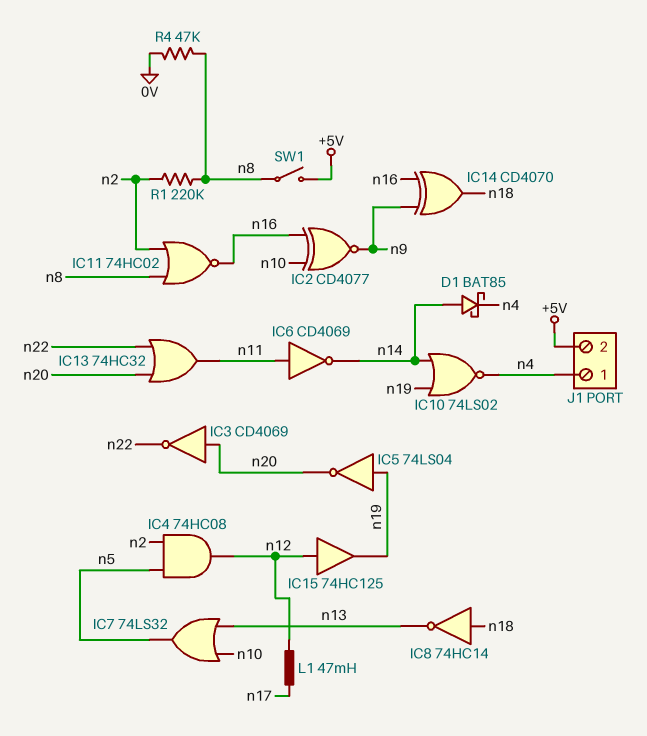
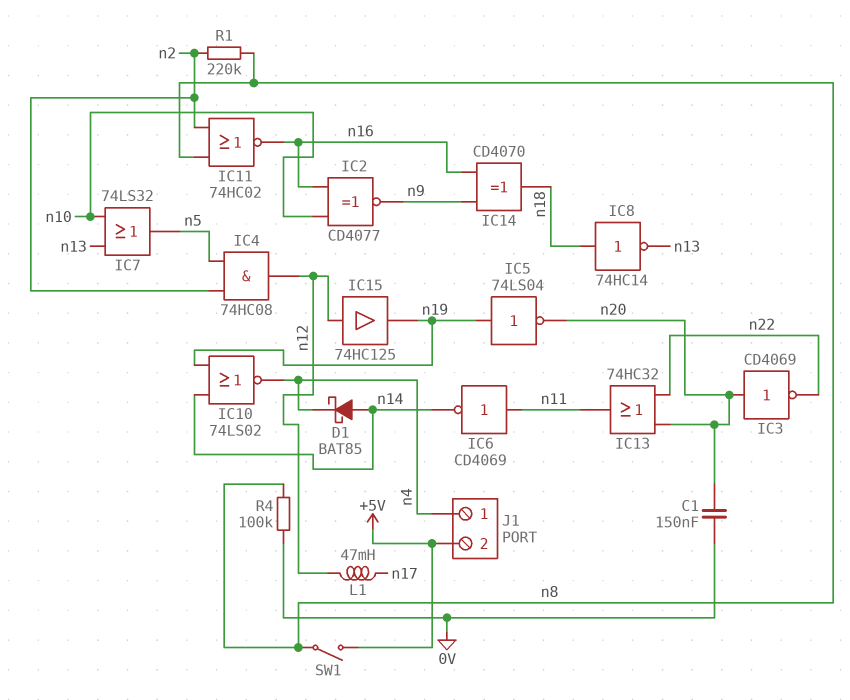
C1: none -> 150nF (0V, n20)
R4: 47k (0V, n8) -> 100k (0V, n8)

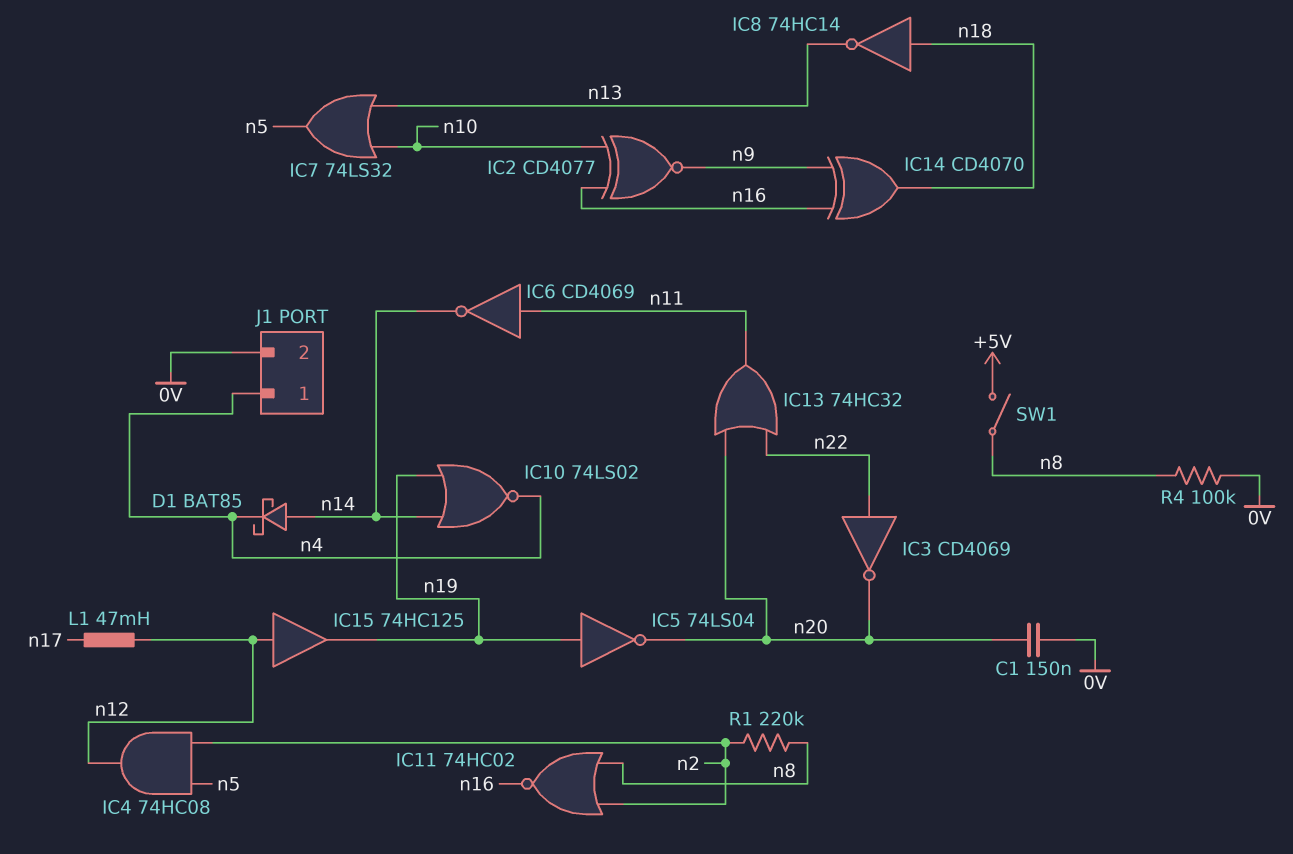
IC3: NOT CD4069 (in n20, out n22) -> NOT CD4069 (in n22, out n20)
J1 pin 2: +5V -> 0V

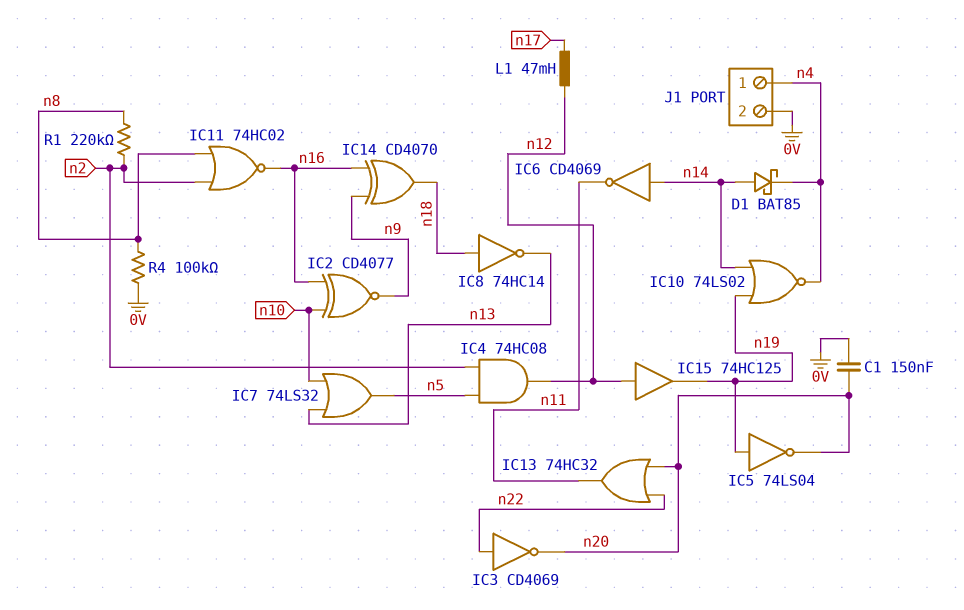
IC6: NOT CD4069 (in n11, out n14) -> NOT CD4069 (in n14, out n11)
SW1: switch (+5V, n8) -> none

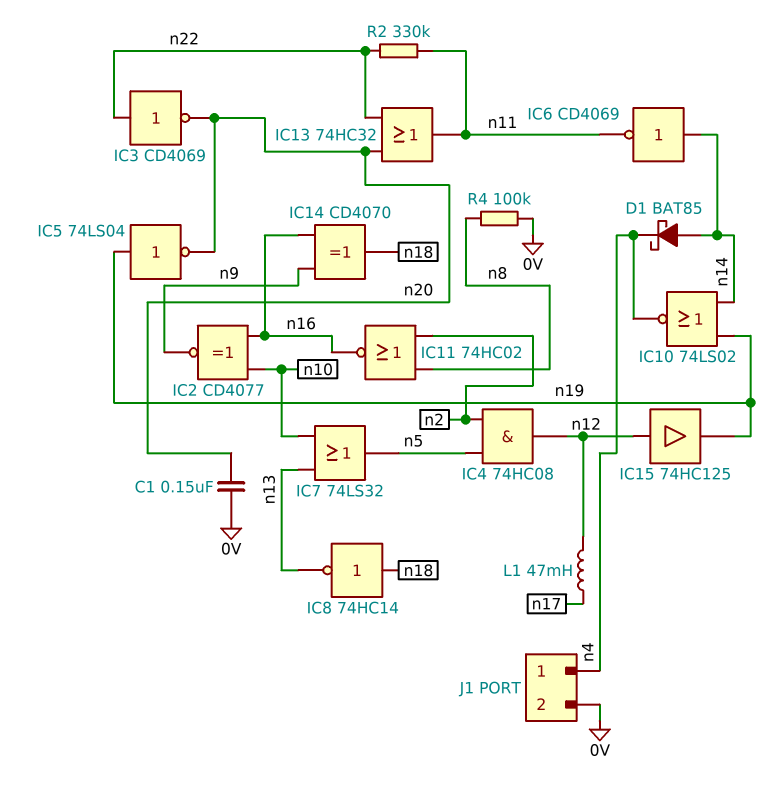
R1: 220k (n2, n8) -> none
R2: none -> 330k (n11, n22)

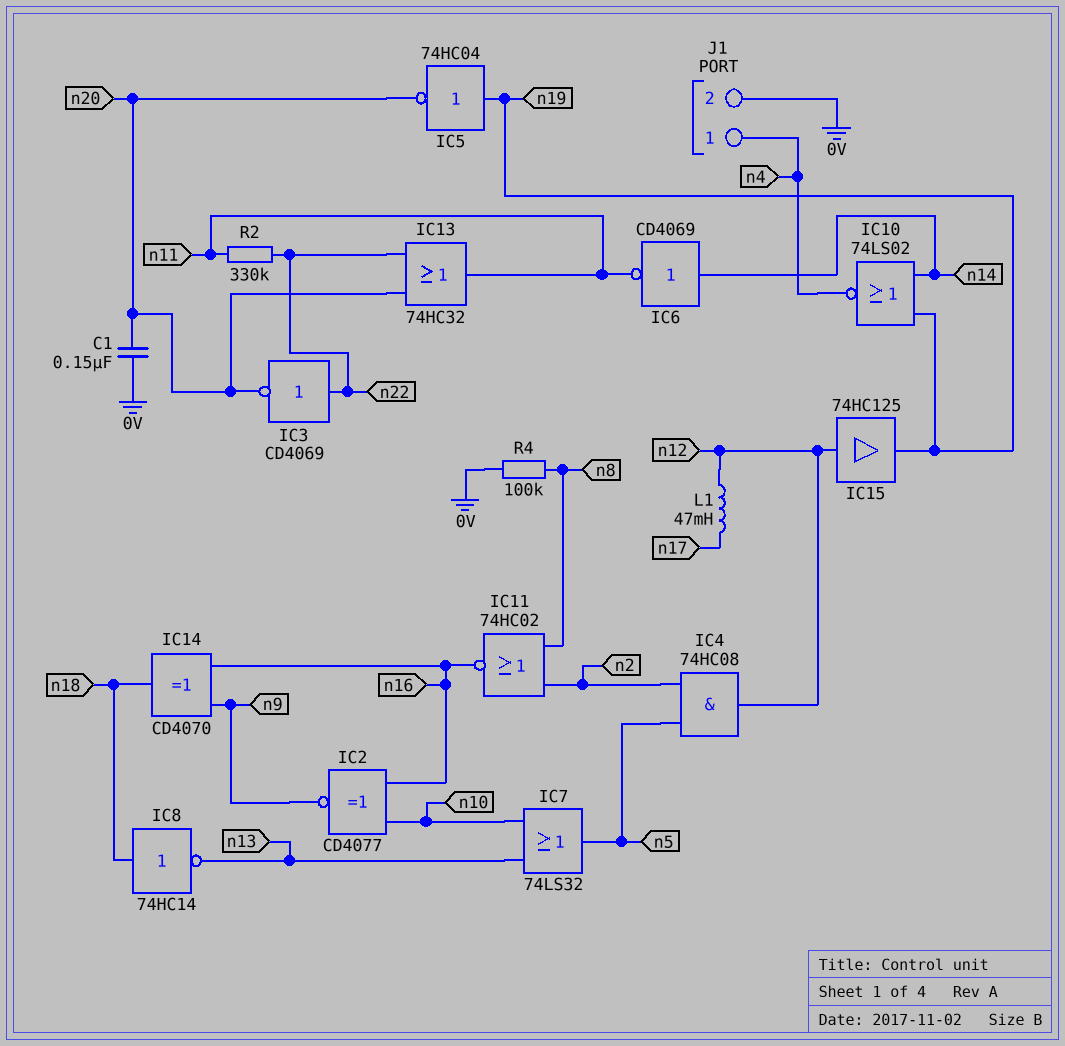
D1: schottky BAT85 (A n14, K n4) -> none
IC5: NOT 74LS04 (in n19, out n20) -> NOT 74HC04 (in n19, out n20)

